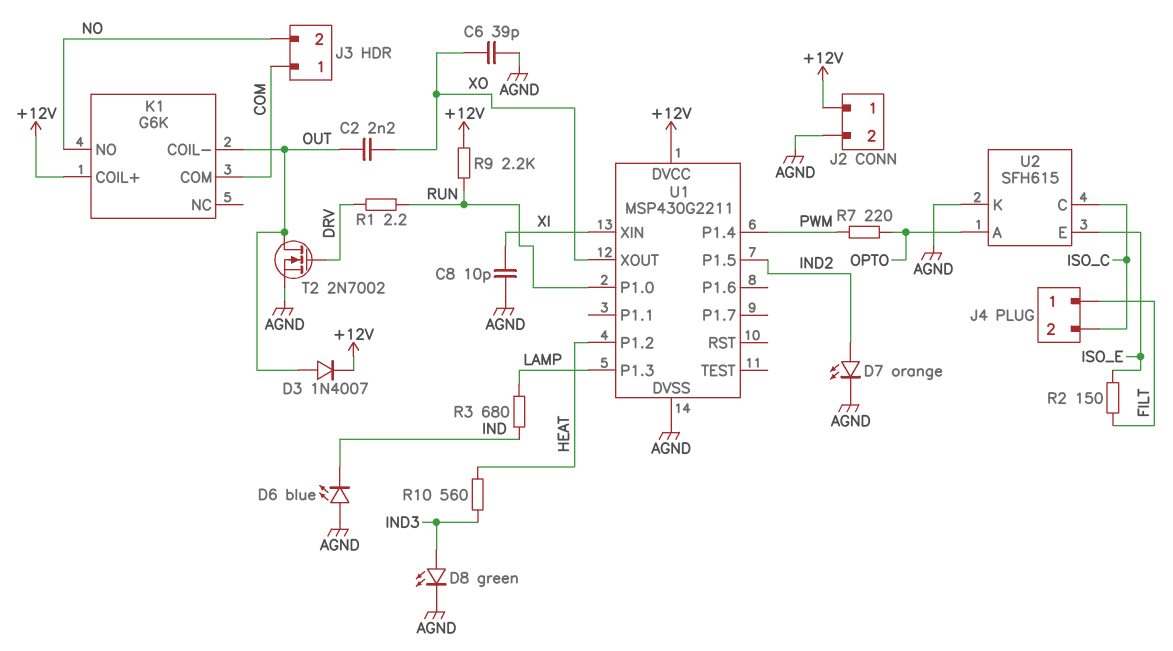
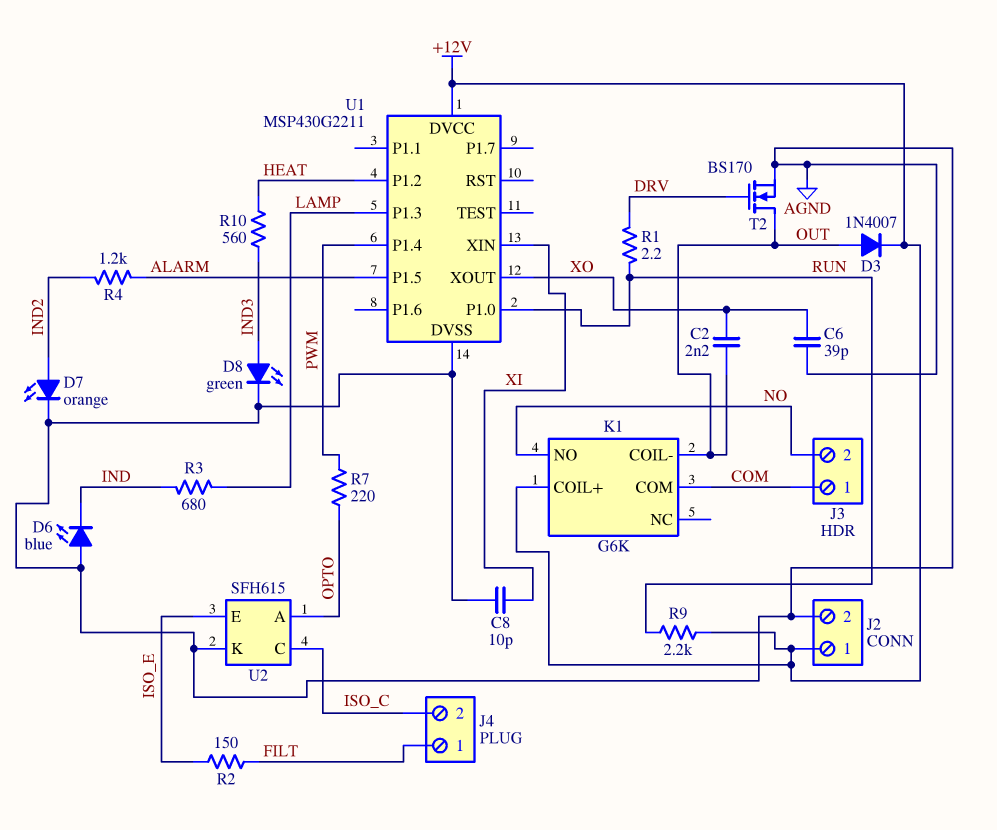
R4: none -> 1.2k (ALARM, IND2)
T2: NMOS 2N7002 (G DRV, D OUT, S AGND) -> NMOS BS170 (G DRV, D OUT, S AGND)
U1 pin P1.5: IND2 -> ALARM

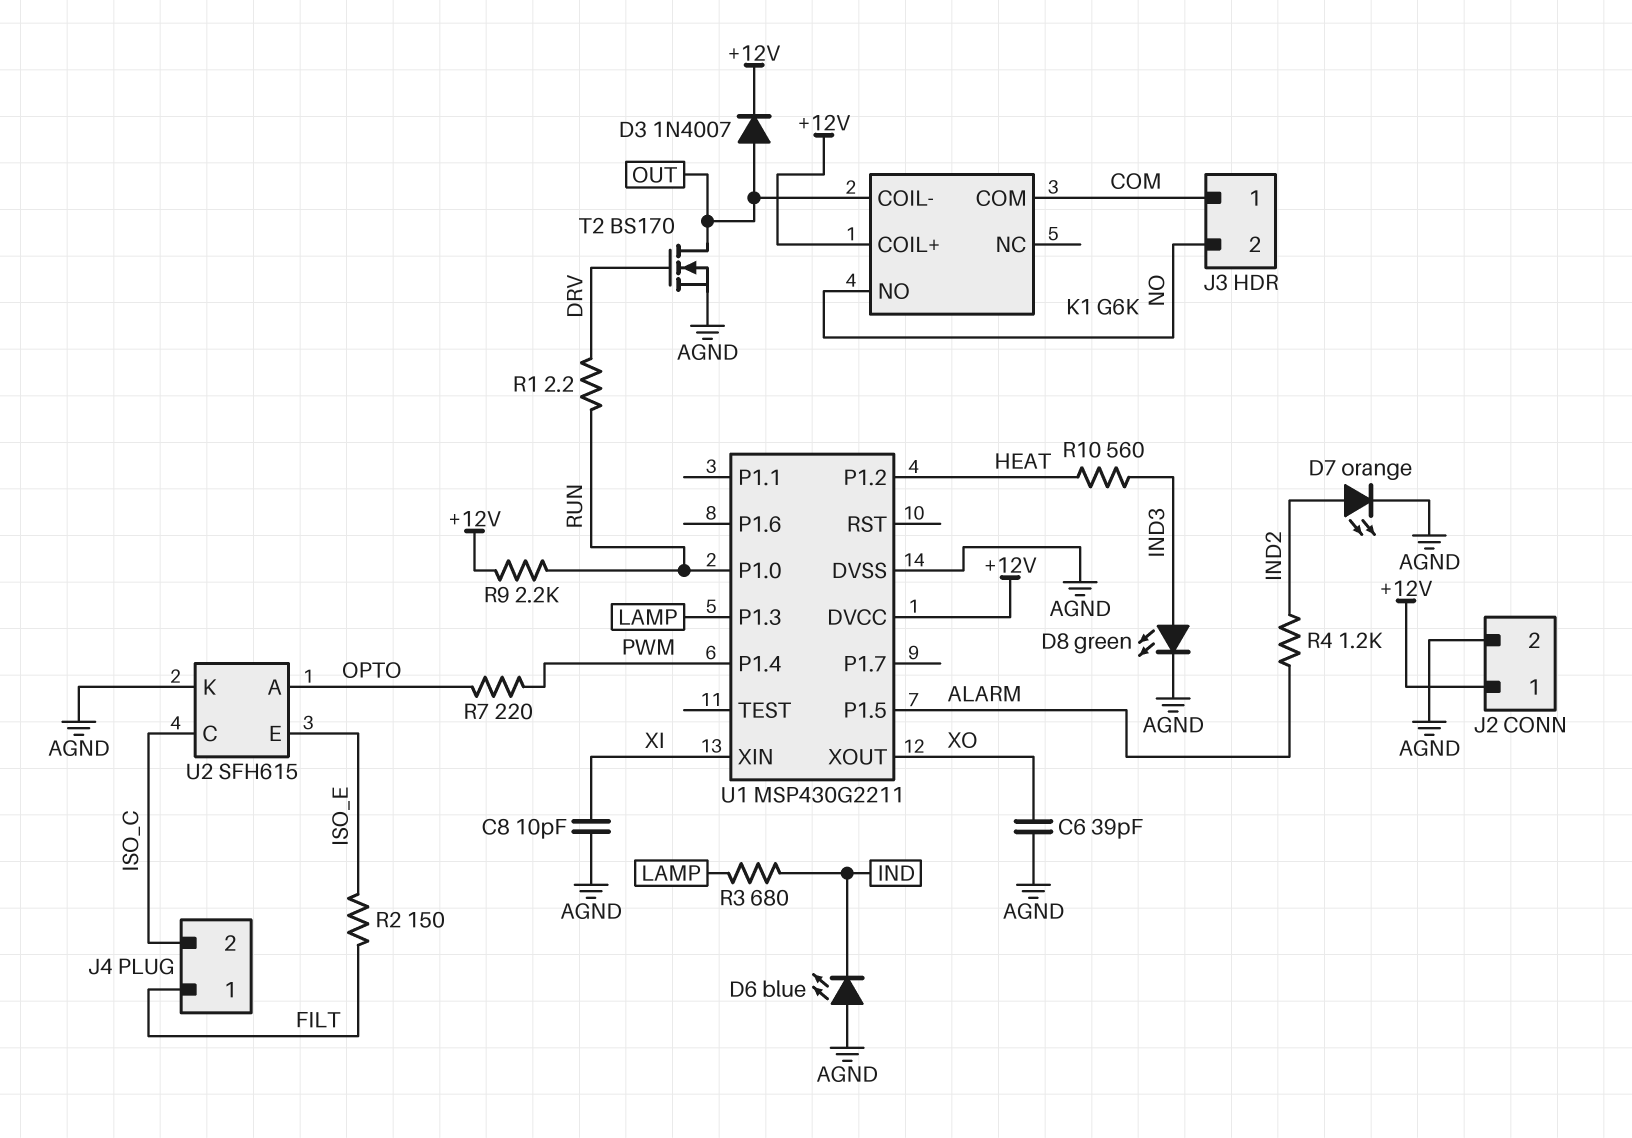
C2: 2.2nF (OUT, XO) -> none

